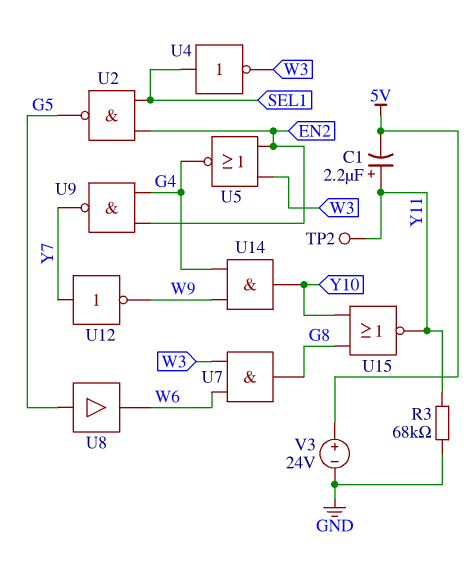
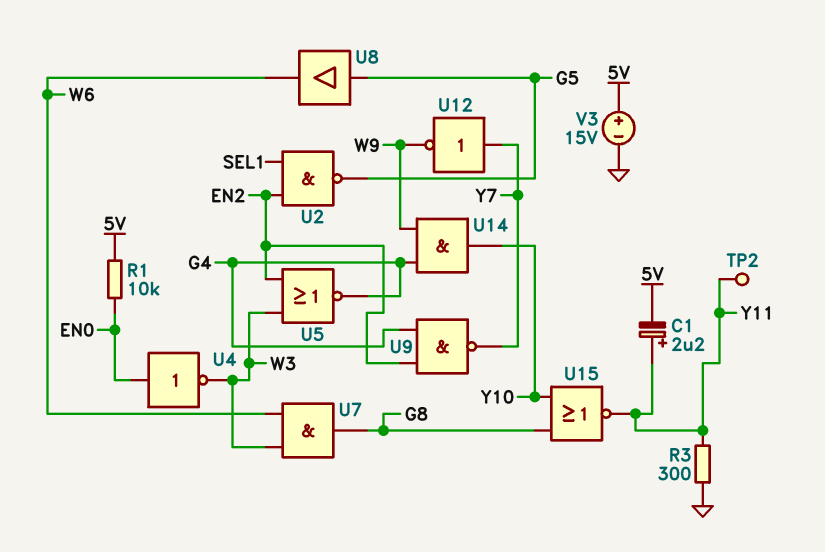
R1: none -> 10k (5V, EN0)
R3: 68k (GND, Y11) -> 300 (GND, Y11)
U4: NOT (in SEL1, out W3) -> NOT (in EN0, out W3)
V3: 24V (plus 5V, minus GND) -> 15V (plus 5V, minus GND)

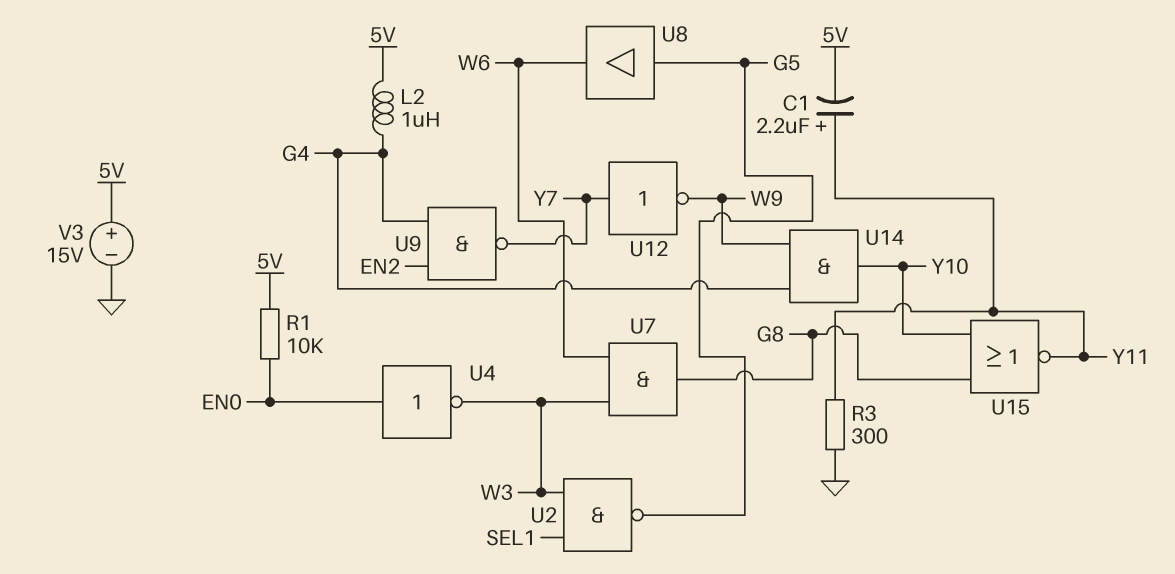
L2: none -> 1uH (5V, G4)
TP2: test point (Y11) -> none
U2: NAND (in EN2, in SEL1, out G5) -> NAND (in SEL1, in W3, out G5)
U5: NOR (in EN2, in W3, out G4) -> none

